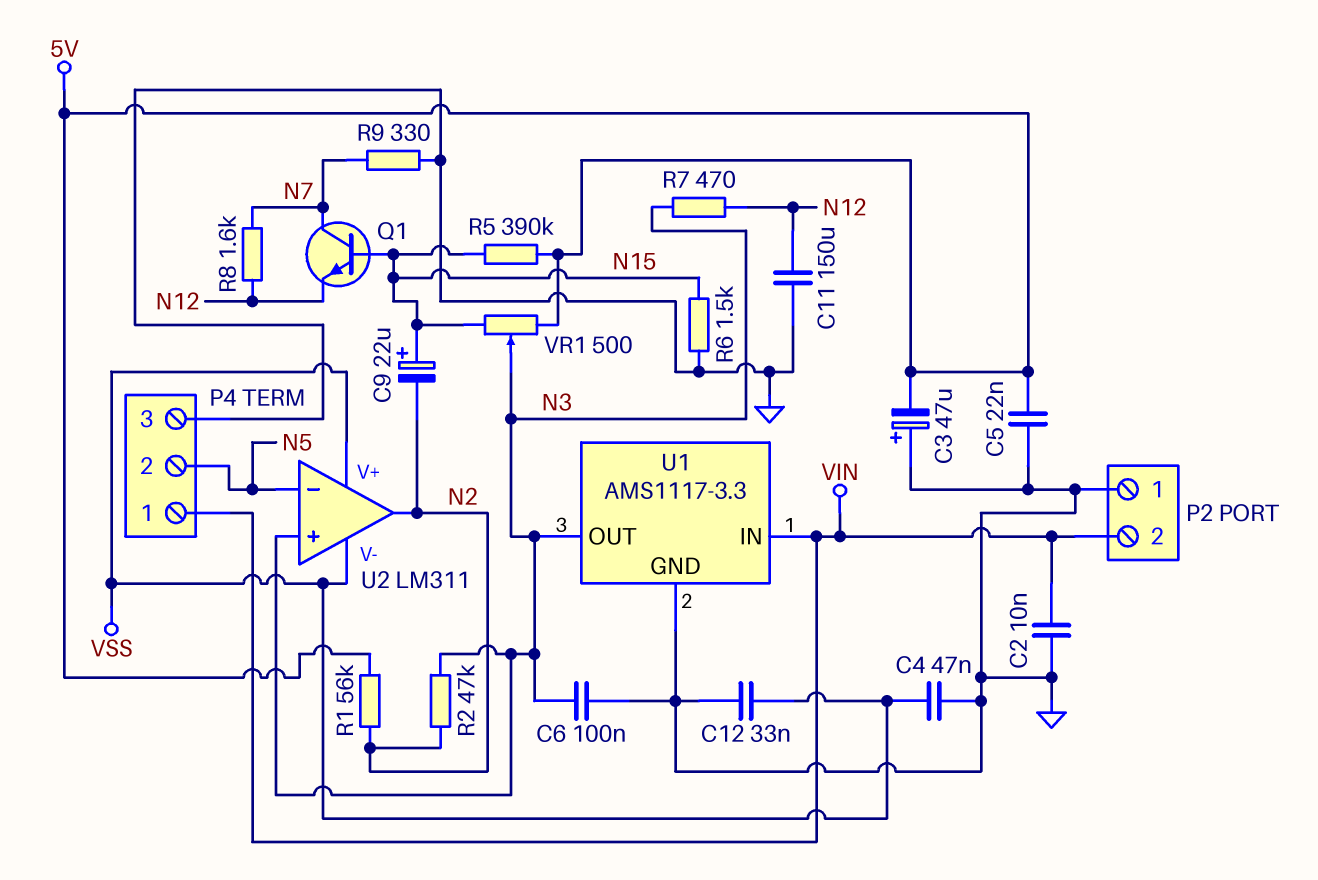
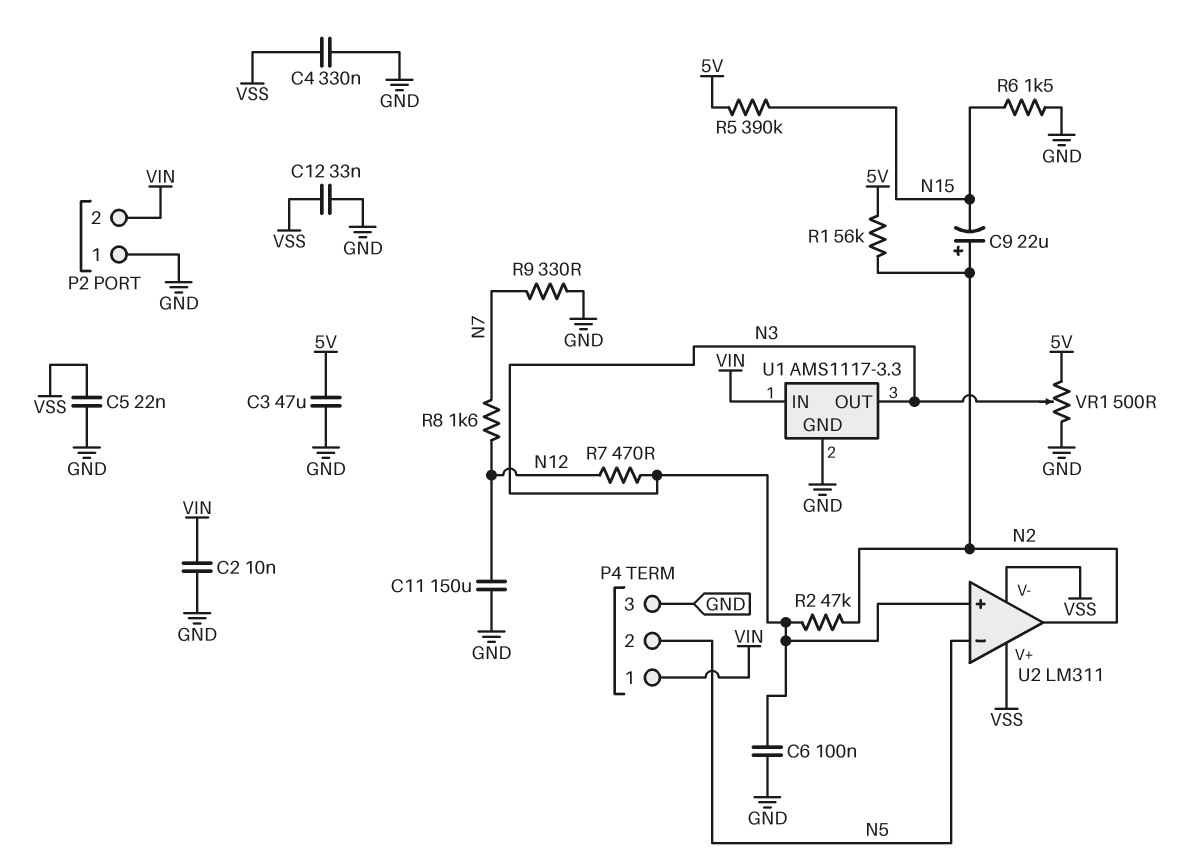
C3: 47uF (plus GND, minus 5V) -> 47uF (5V, GND)
C4: 47nF (GND, VSS) -> 330nF (GND, VSS)
C5: 22nF (5V, GND) -> 22nF (GND, VSS)
C9: 22uF (plus N15, minus N2) -> 22uF (plus N2, minus N15)
Q1: NPN (B N15, C N7, E N12) -> none
VR1: 500 (5V, N15, wiper N3) -> 500 (5V, GND, wiper N3)

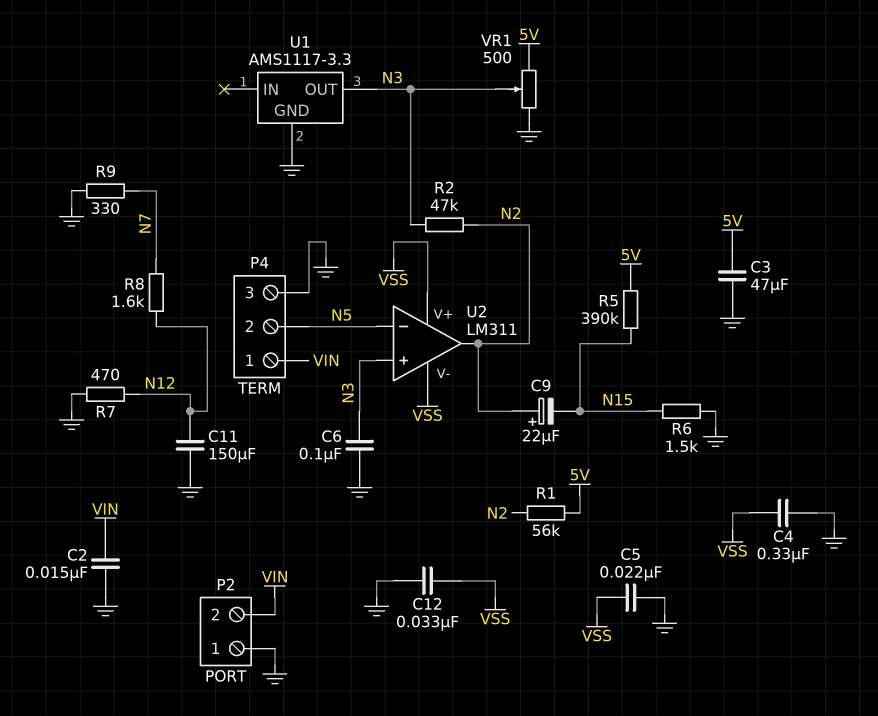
C2: 10nF (GND, VIN) -> 15nF (GND, VIN)
R7: 470 (N3, N12) -> 470 (GND, N12)
U1 pin IN: VIN -> none

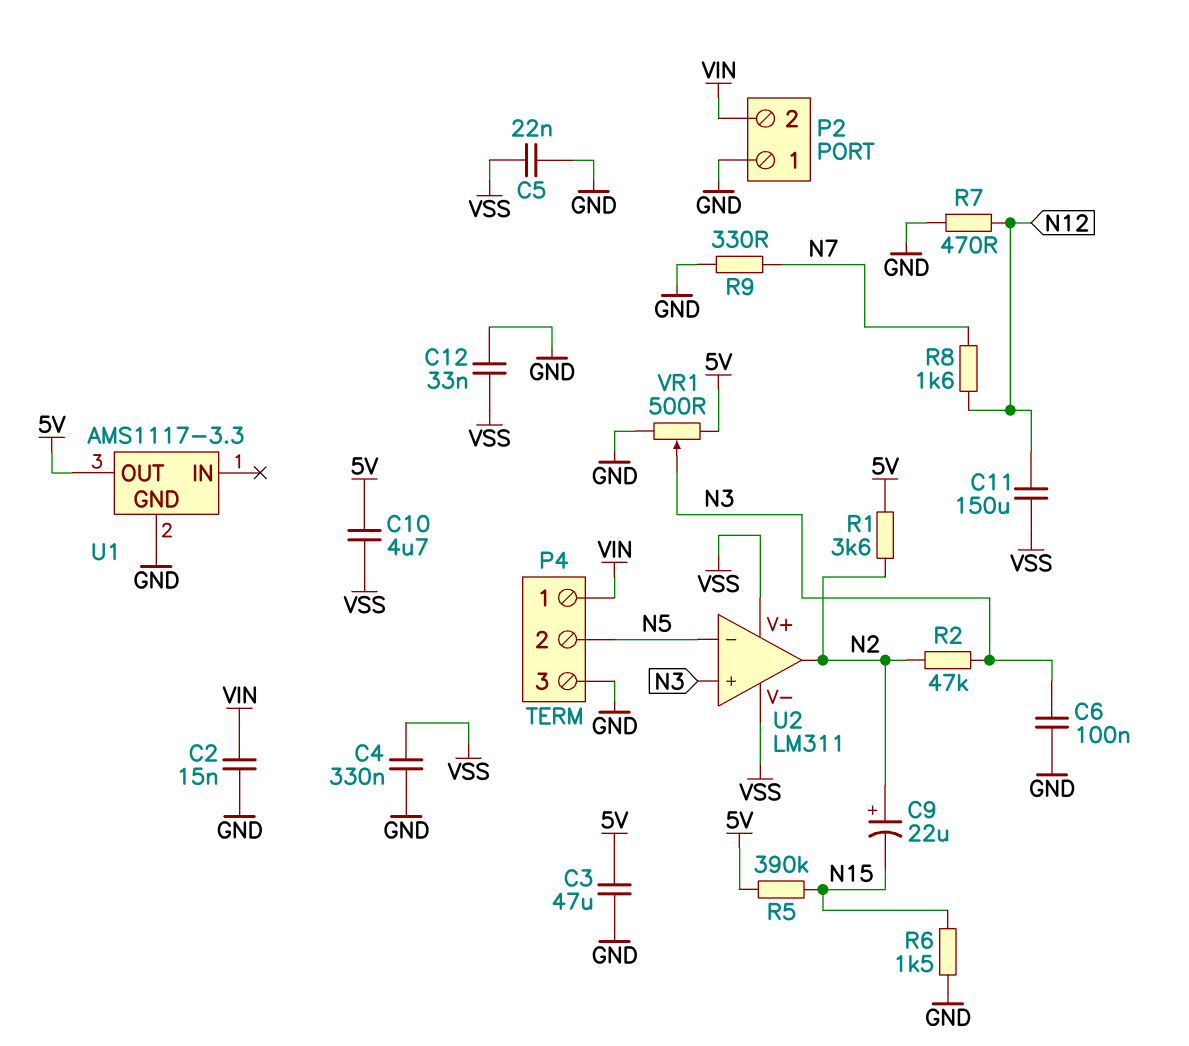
C10: none -> 4.7uF (5V, VSS)
C11: 150uF (GND, N12) -> 150uF (N12, VSS)
R1: 56k (5V, N2) -> 3.6k (5V, N2)
U1 pin OUT: N3 -> 5V

